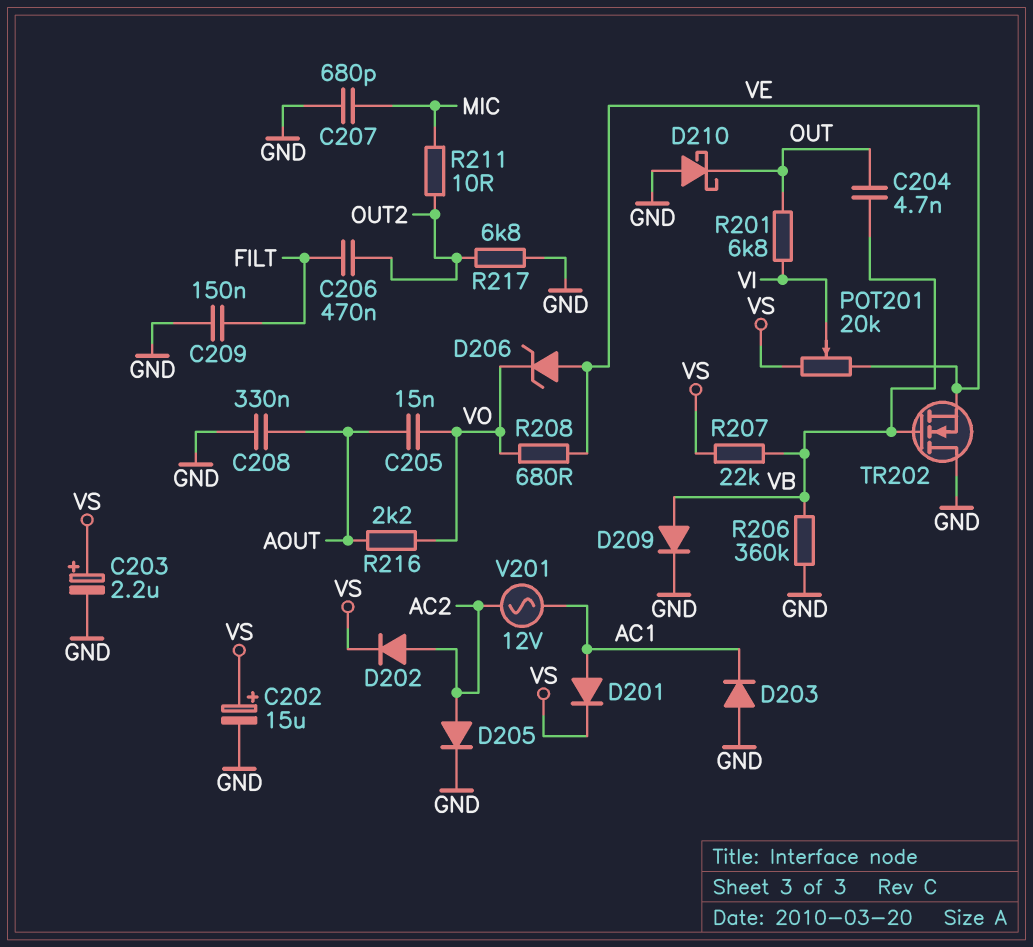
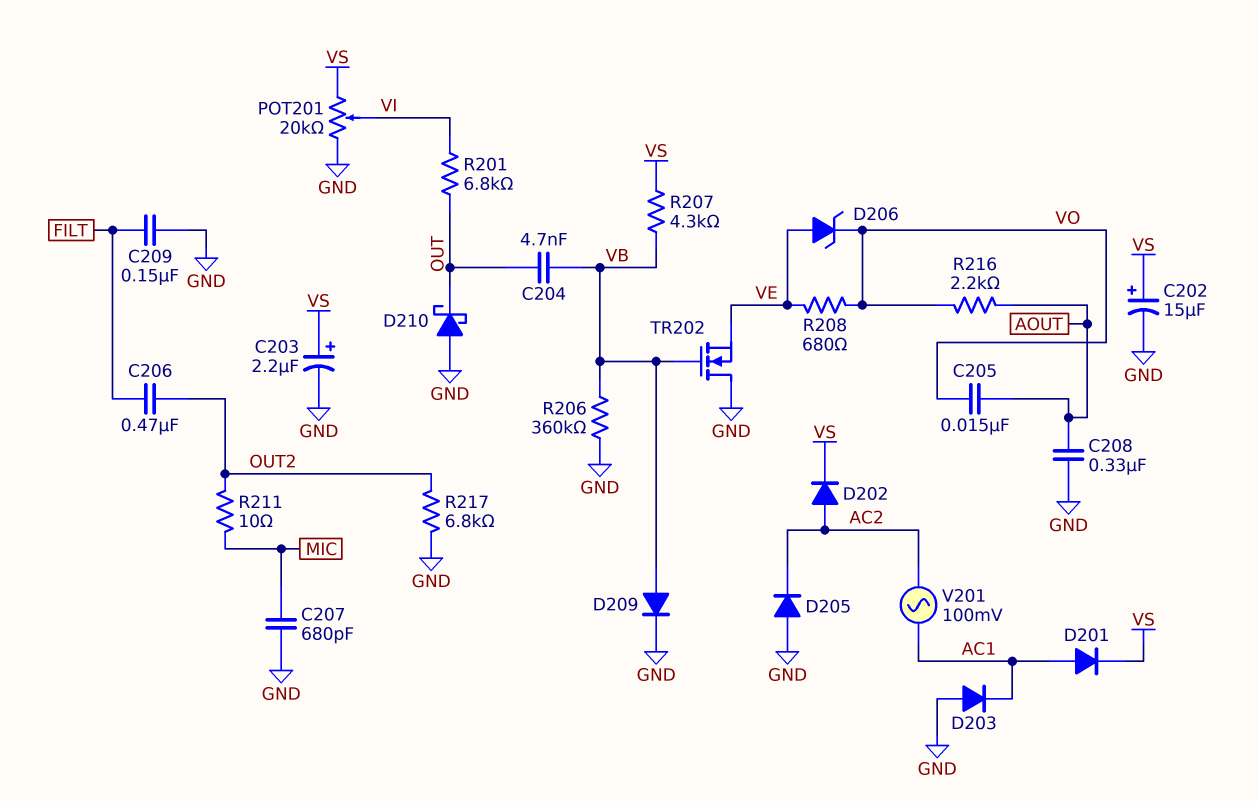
D205: diode (A AC2, K GND) -> diode (A GND, K AC2)
POT201: 20k (VE, VS, wiper VI) -> 20k (GND, VS, wiper VI)
R207: 22k (VB, VS) -> 4.3k (VB, VS)
V201: AC 12V (AC1, AC2) -> AC 100mV (AC1, AC2)

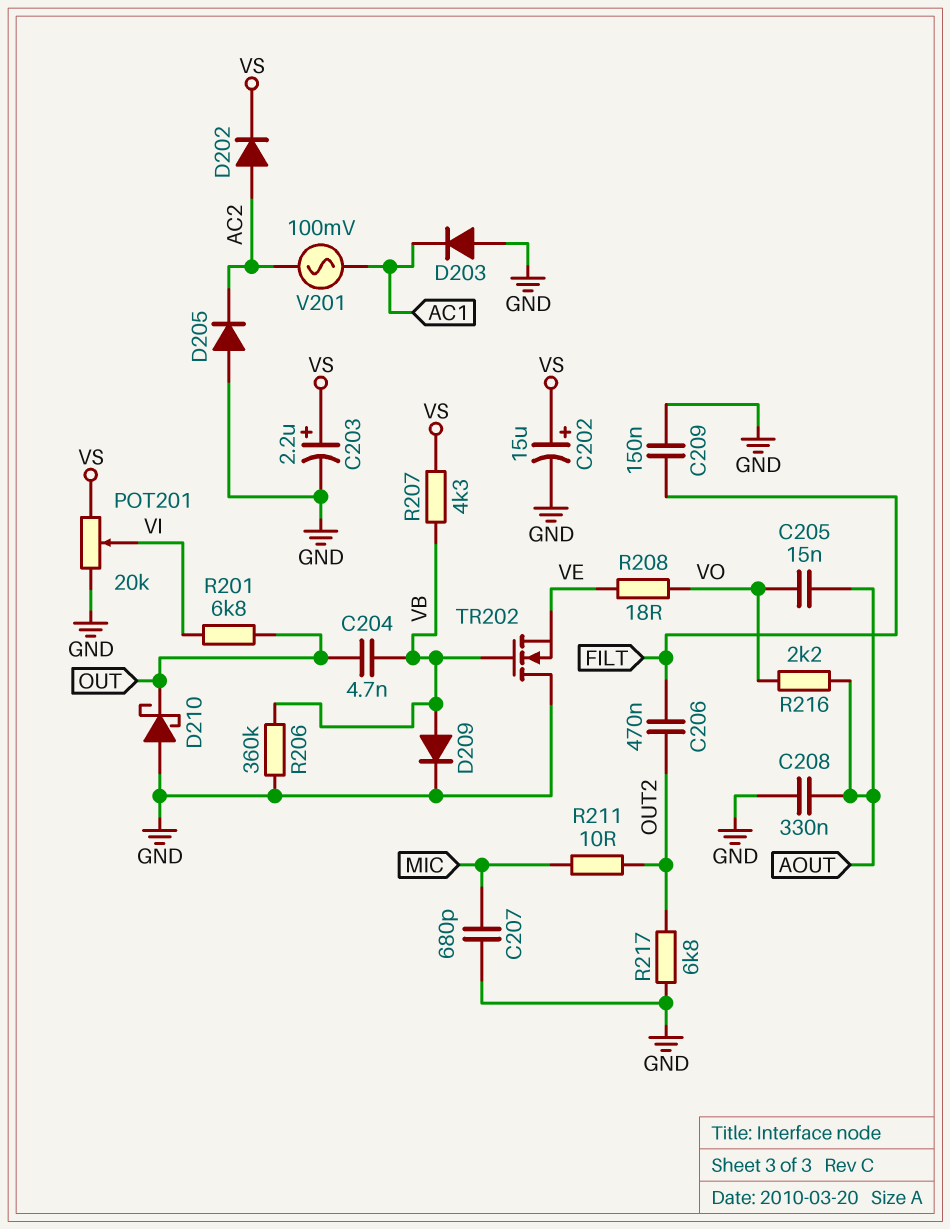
D201: diode (A AC1, K VS) -> none
D206: zener (A VE, K VO) -> none
R208: 680 (VE, VO) -> 18 (VE, VO)

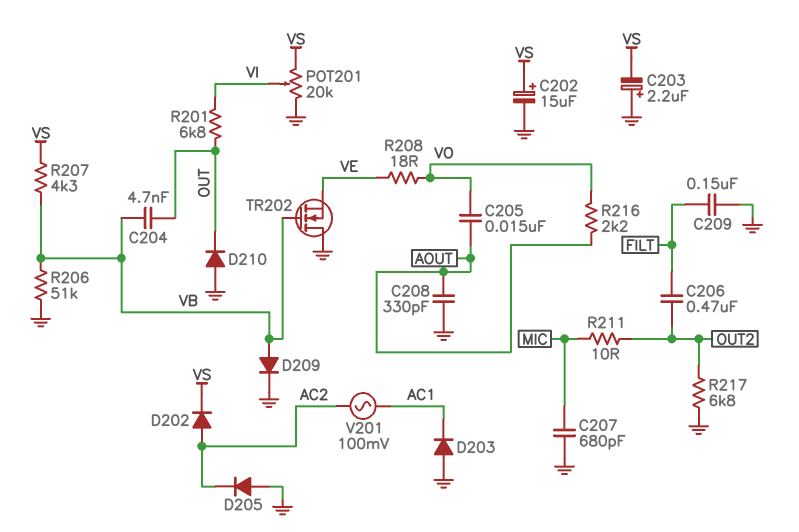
C203: 2.2uF (plus VS, minus GND) -> 2.2uF (plus GND, minus VS)
C208: 330nF (AOUT, GND) -> 330pF (AOUT, GND)
D210: schottky (A GND, K OUT) -> diode (A GND, K OUT)
R206: 360k (GND, VB) -> 51k (GND, VB)

